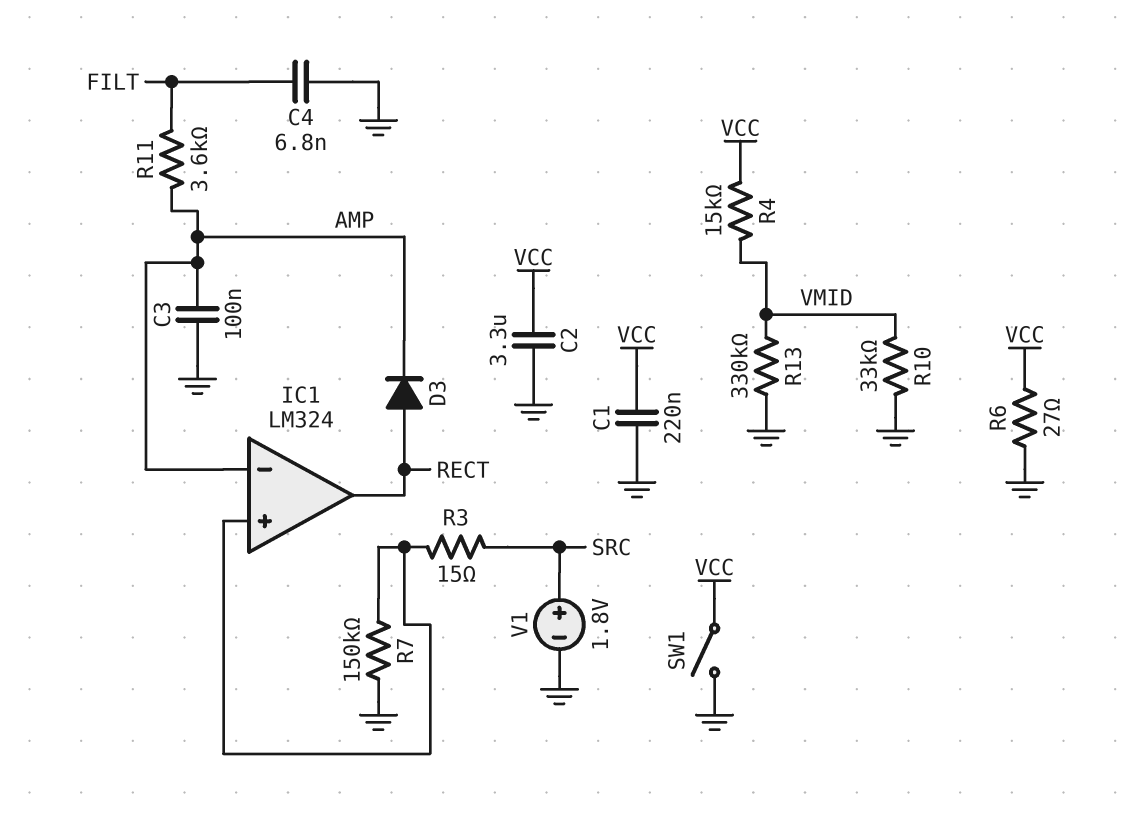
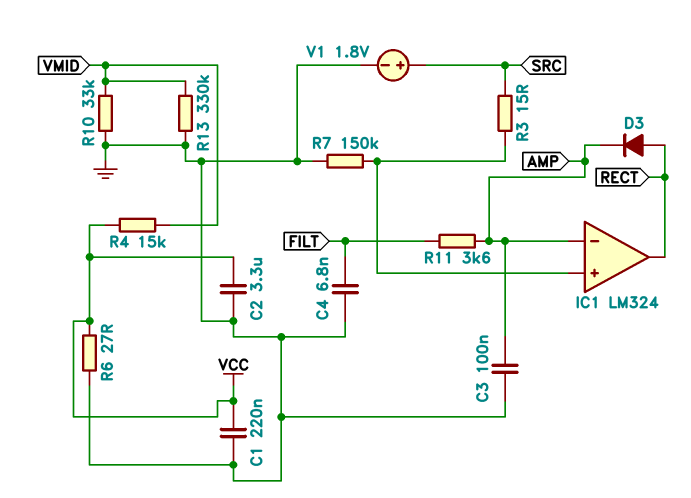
SW1: switch (GND, VCC) -> none

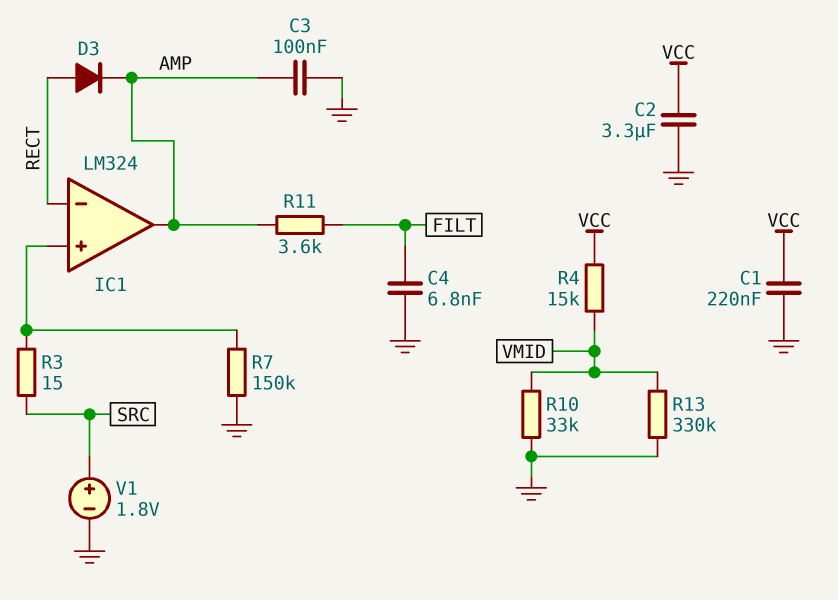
IC1 pin in-: AMP -> RECT
IC1 pin out: RECT -> AMP
R6: 27 (GND, VCC) -> none

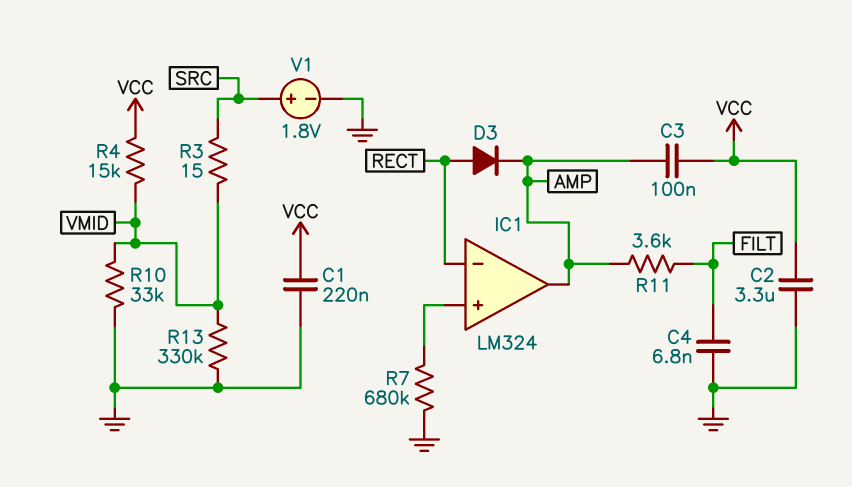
C3: 100nF (AMP, GND) -> 100nF (AMP, VCC)
R3: 15 (IC1/in+, SRC) -> 15 (SRC, VMID)
R7: 150k (GND, IC1/in+) -> 680k (GND, IC1/in+)

